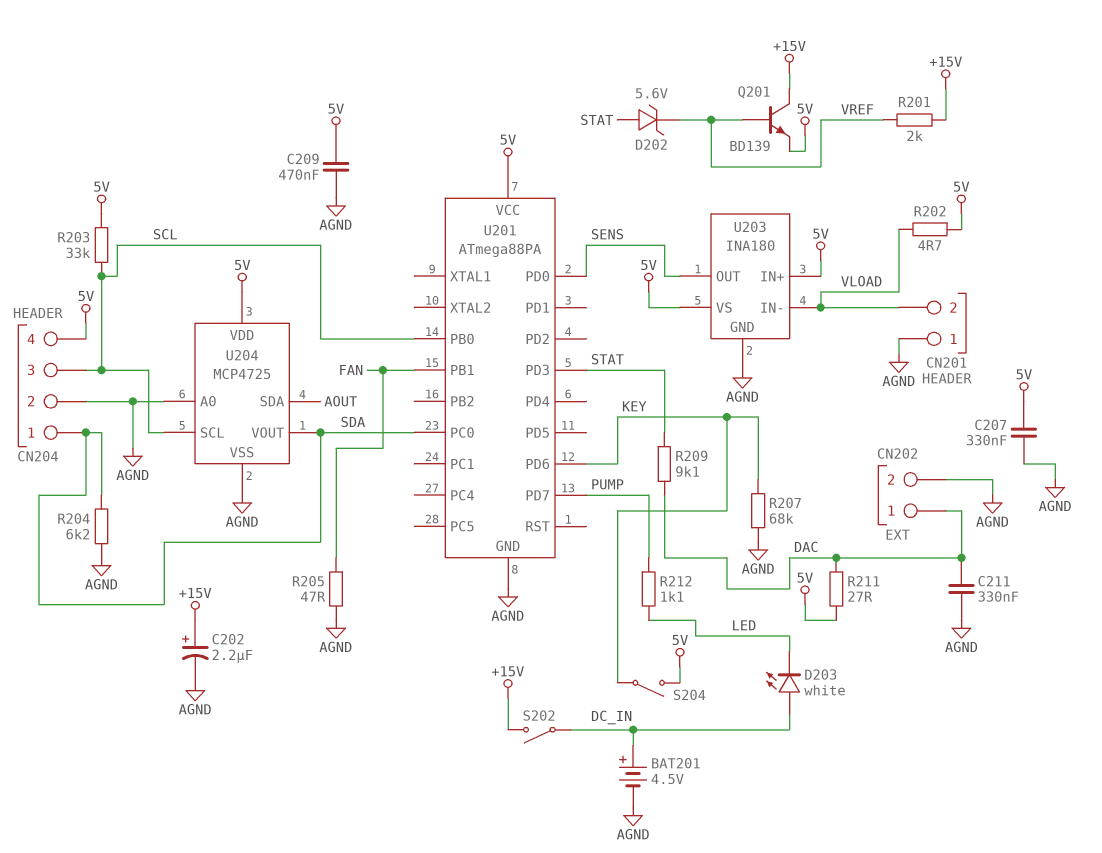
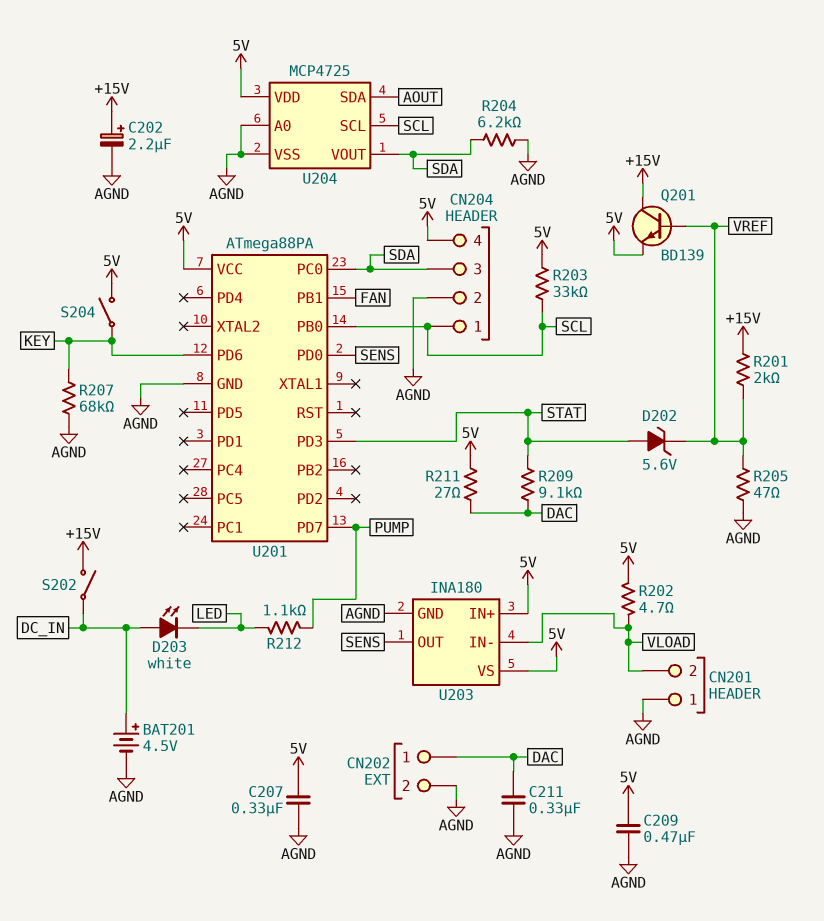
CN204 pin 1: SDA -> SCL
CN204 pin 3: SCL -> SDA
R205: 47 (AGND, FAN) -> 47 (AGND, VREF)

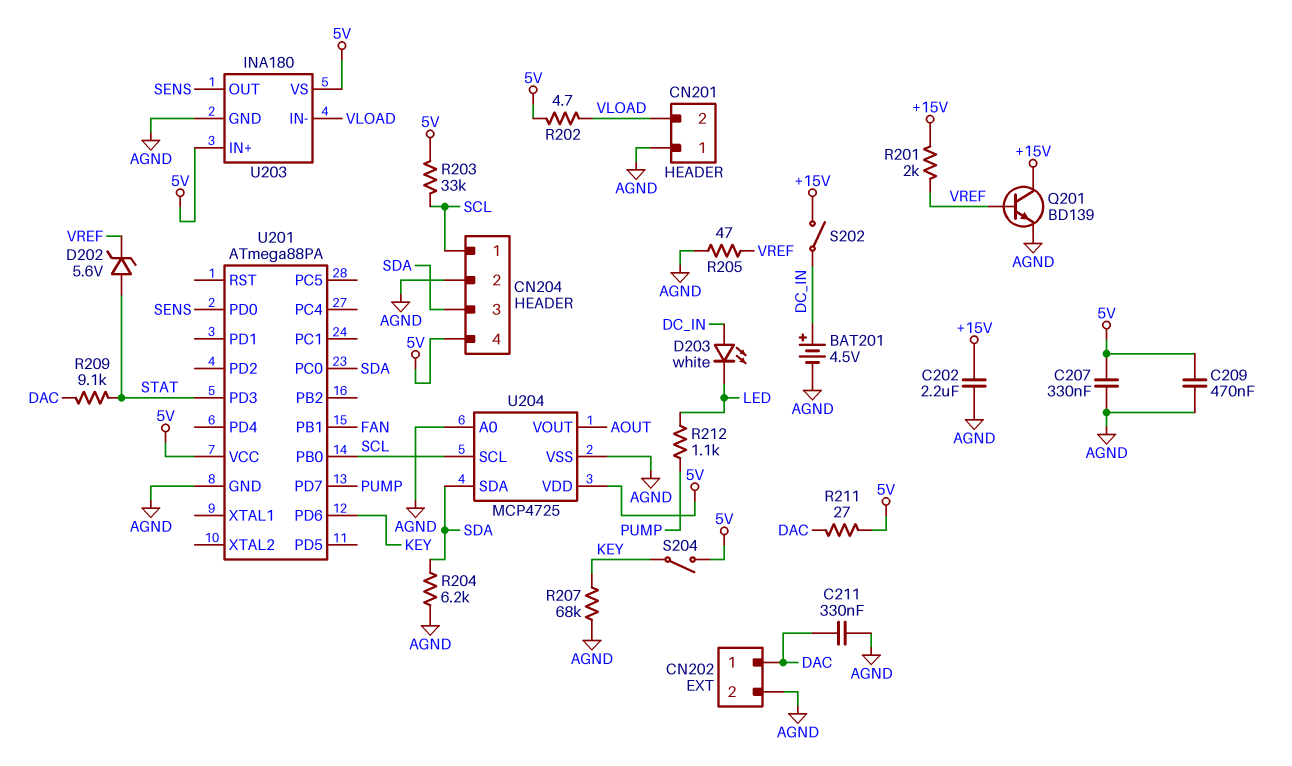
C202: 2.2uF (plus +15V, minus AGND) -> 2.2uF (+15V, AGND)
Q201: NPN BD139 (B VREF, C +15V, E 5V) -> NPN BD139 (B VREF, C +15V, E AGND)
U204 pin SDA: AOUT -> SDA
U204 pin VOUT: SDA -> AOUT

